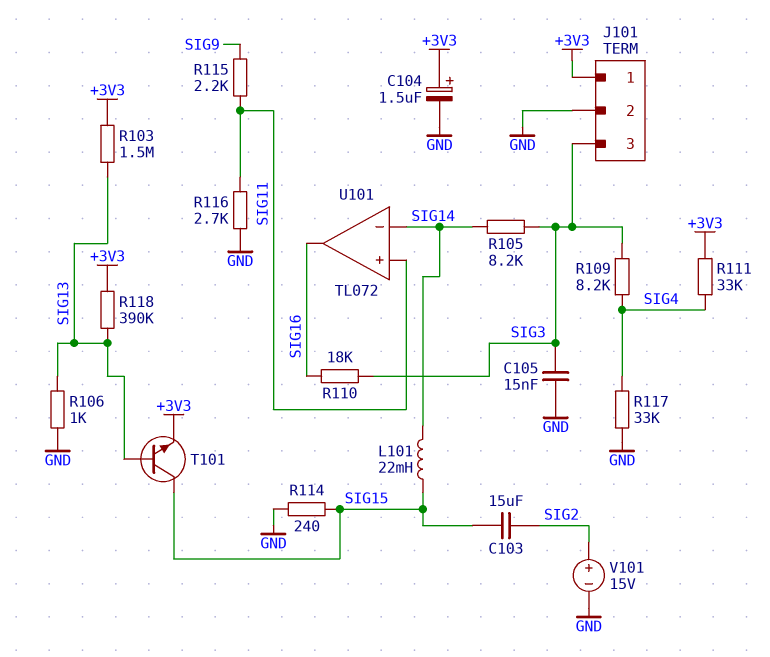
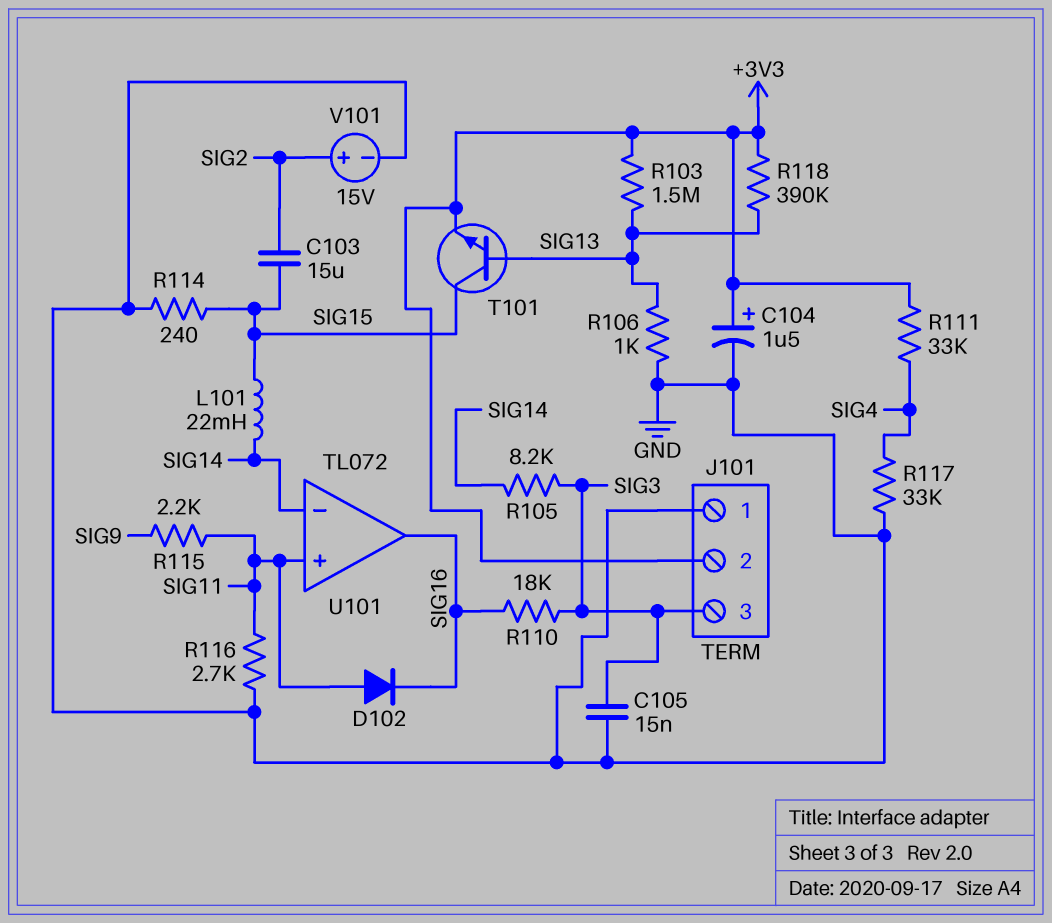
D102: none -> diode (A SIG11, K SIG16)
J101 pin 1: +3V3 -> GND
J101 pin 2: GND -> +3V3
R109: 8.2k (SIG3, SIG4) -> none

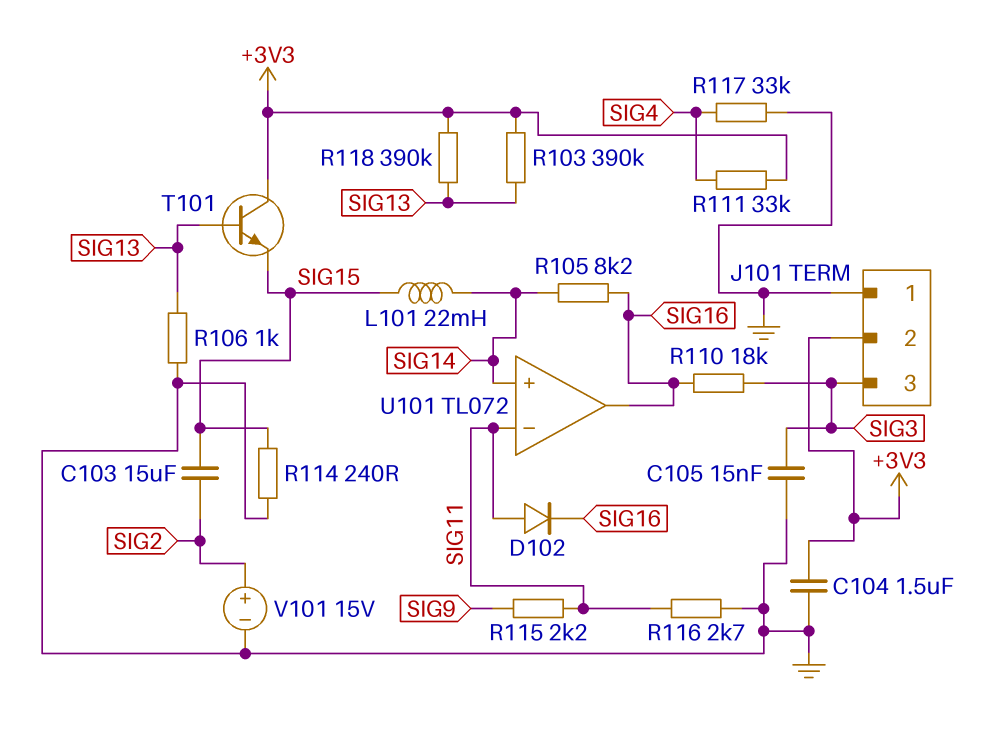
C104: 1.5uF (plus +3V3, minus GND) -> 1.5uF (+3V3, GND)
R103: 1.5M (+3V3, SIG13) -> 390k (+3V3, SIG13)
R105: 8.2k (SIG3, SIG14) -> 8.2k (SIG14, SIG16)
T101: NPN (B SIG13, C SIG15, E +3V3) -> NPN (B SIG13, C +3V3, E SIG15)
U101 pin in+: SIG11 -> SIG14
U101 pin in-: SIG14 -> SIG11

